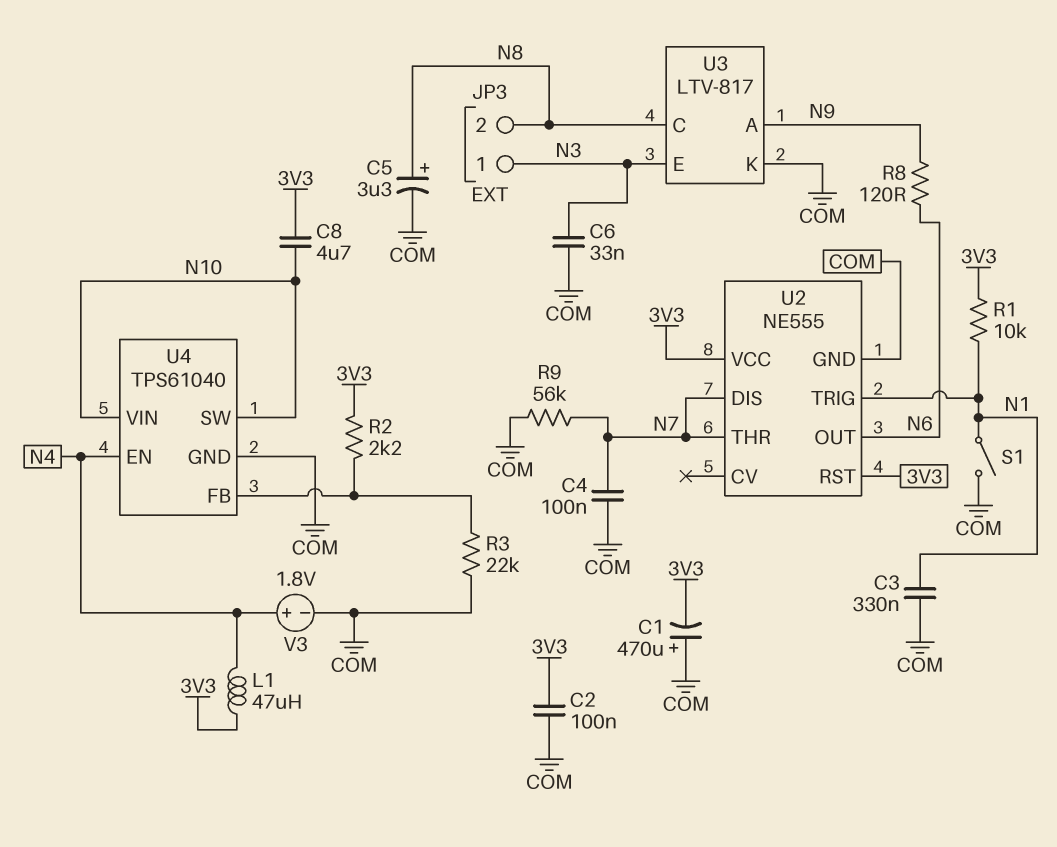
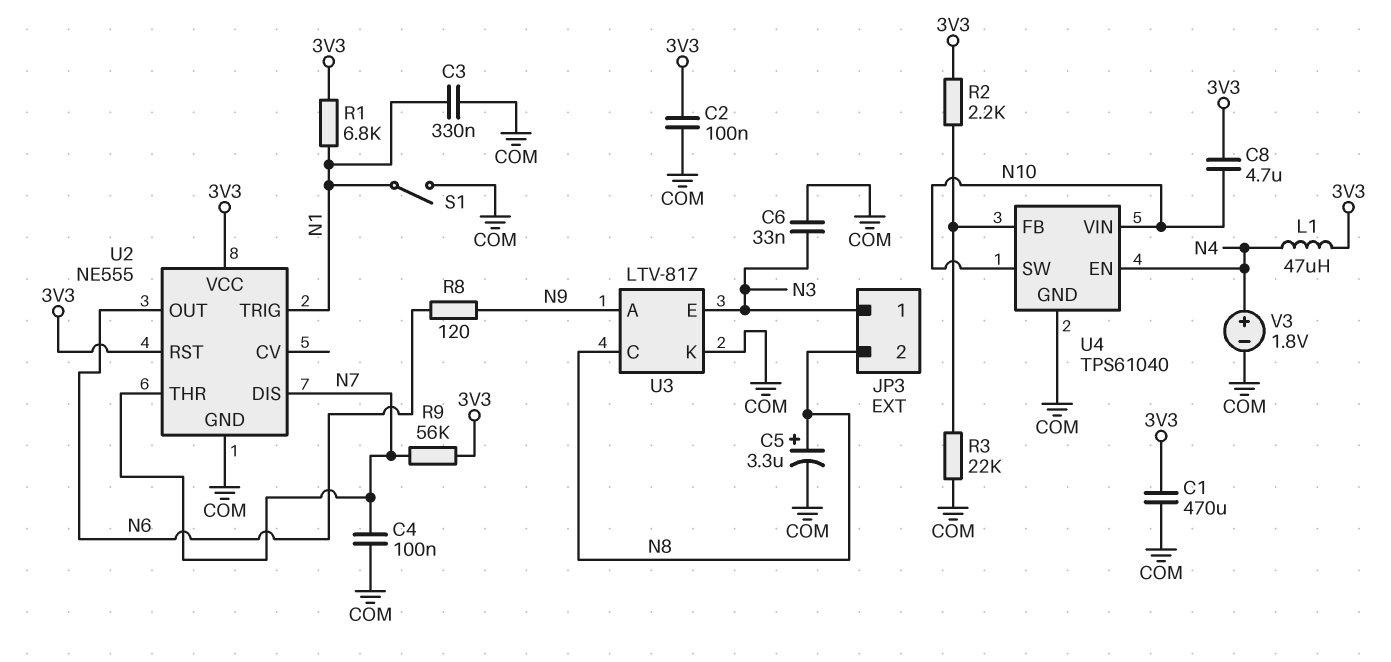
C1: 470uF (plus COM, minus 3V3) -> 470uF (3V3, COM)
R1: 10k (3V3, N1) -> 6.8k (3V3, N1)
R9: 56k (COM, N7) -> 56k (3V3, N7)

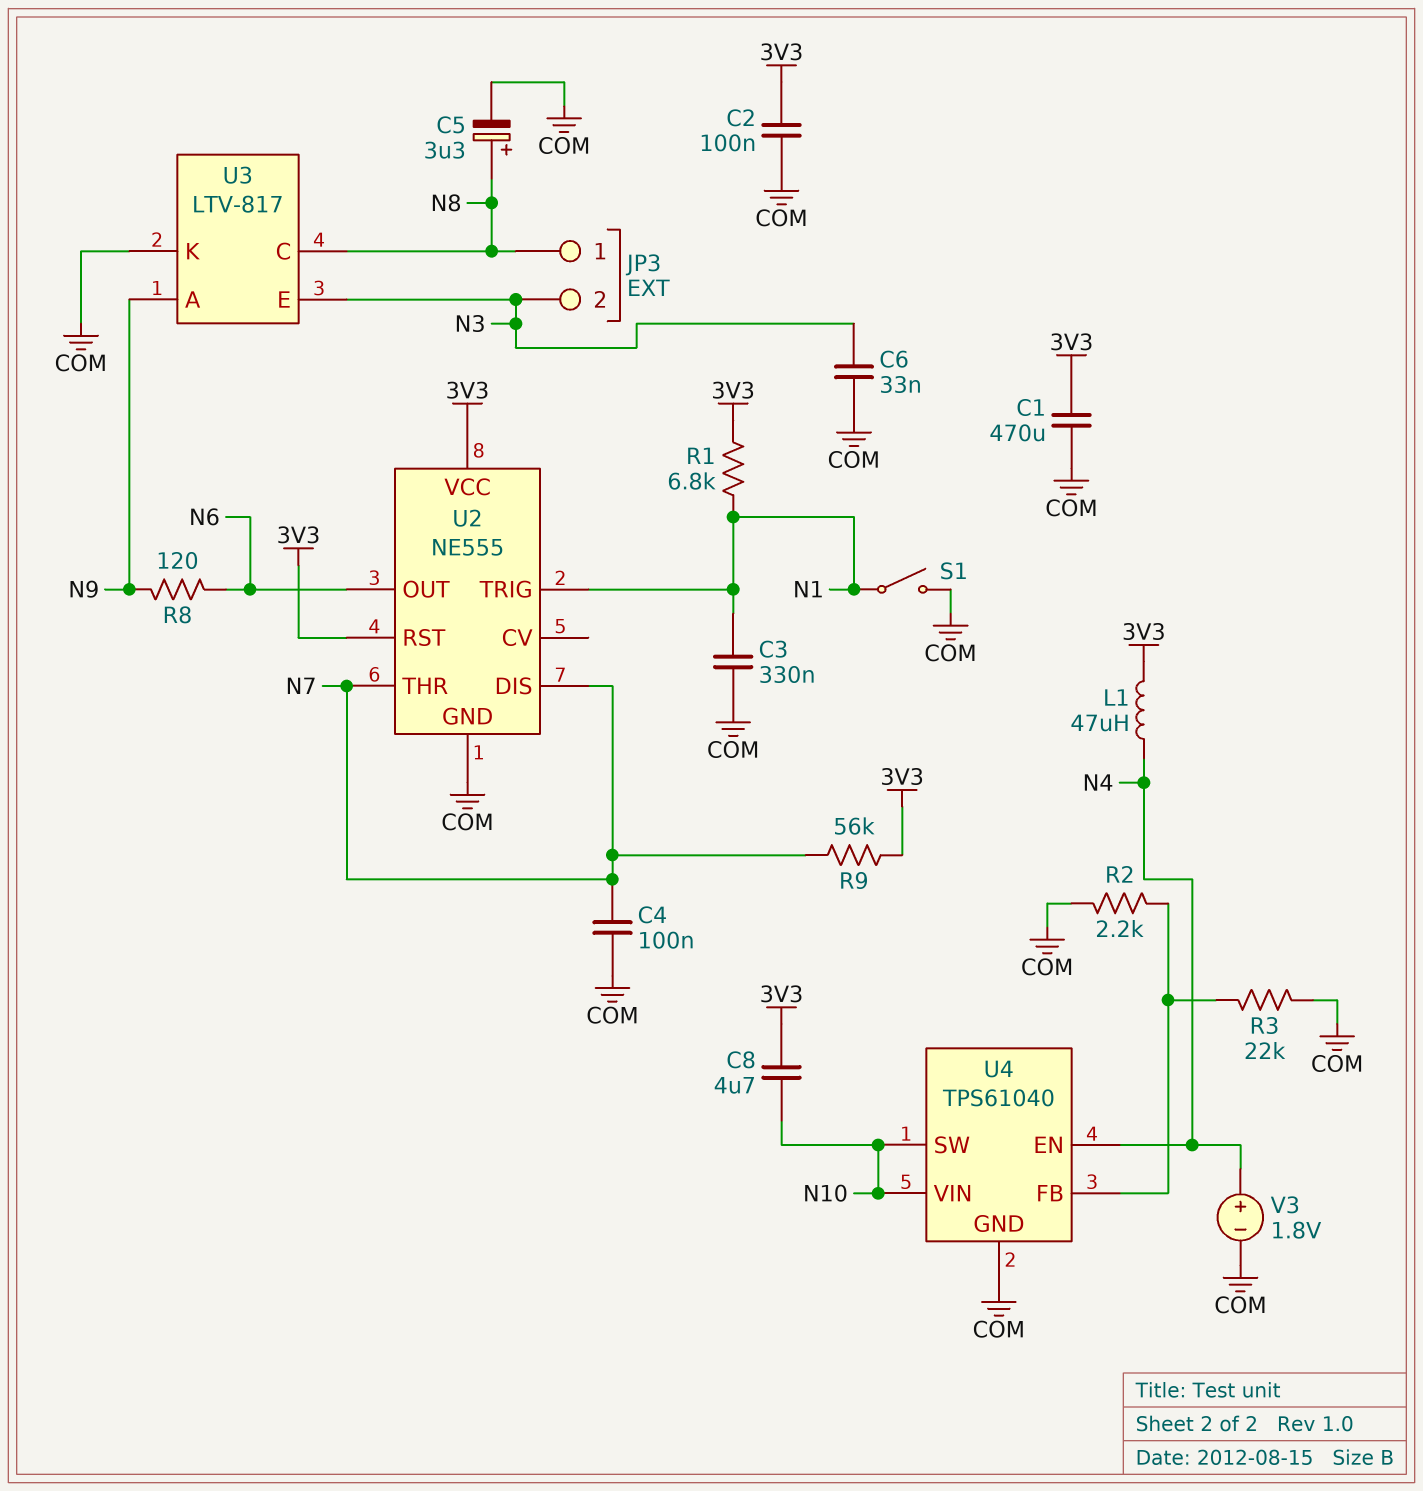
JP3 pin 1: N3 -> N8
JP3 pin 2: N8 -> N3
R2: 2.2k (3V3, U4/FB) -> 2.2k (COM, U4/FB)

